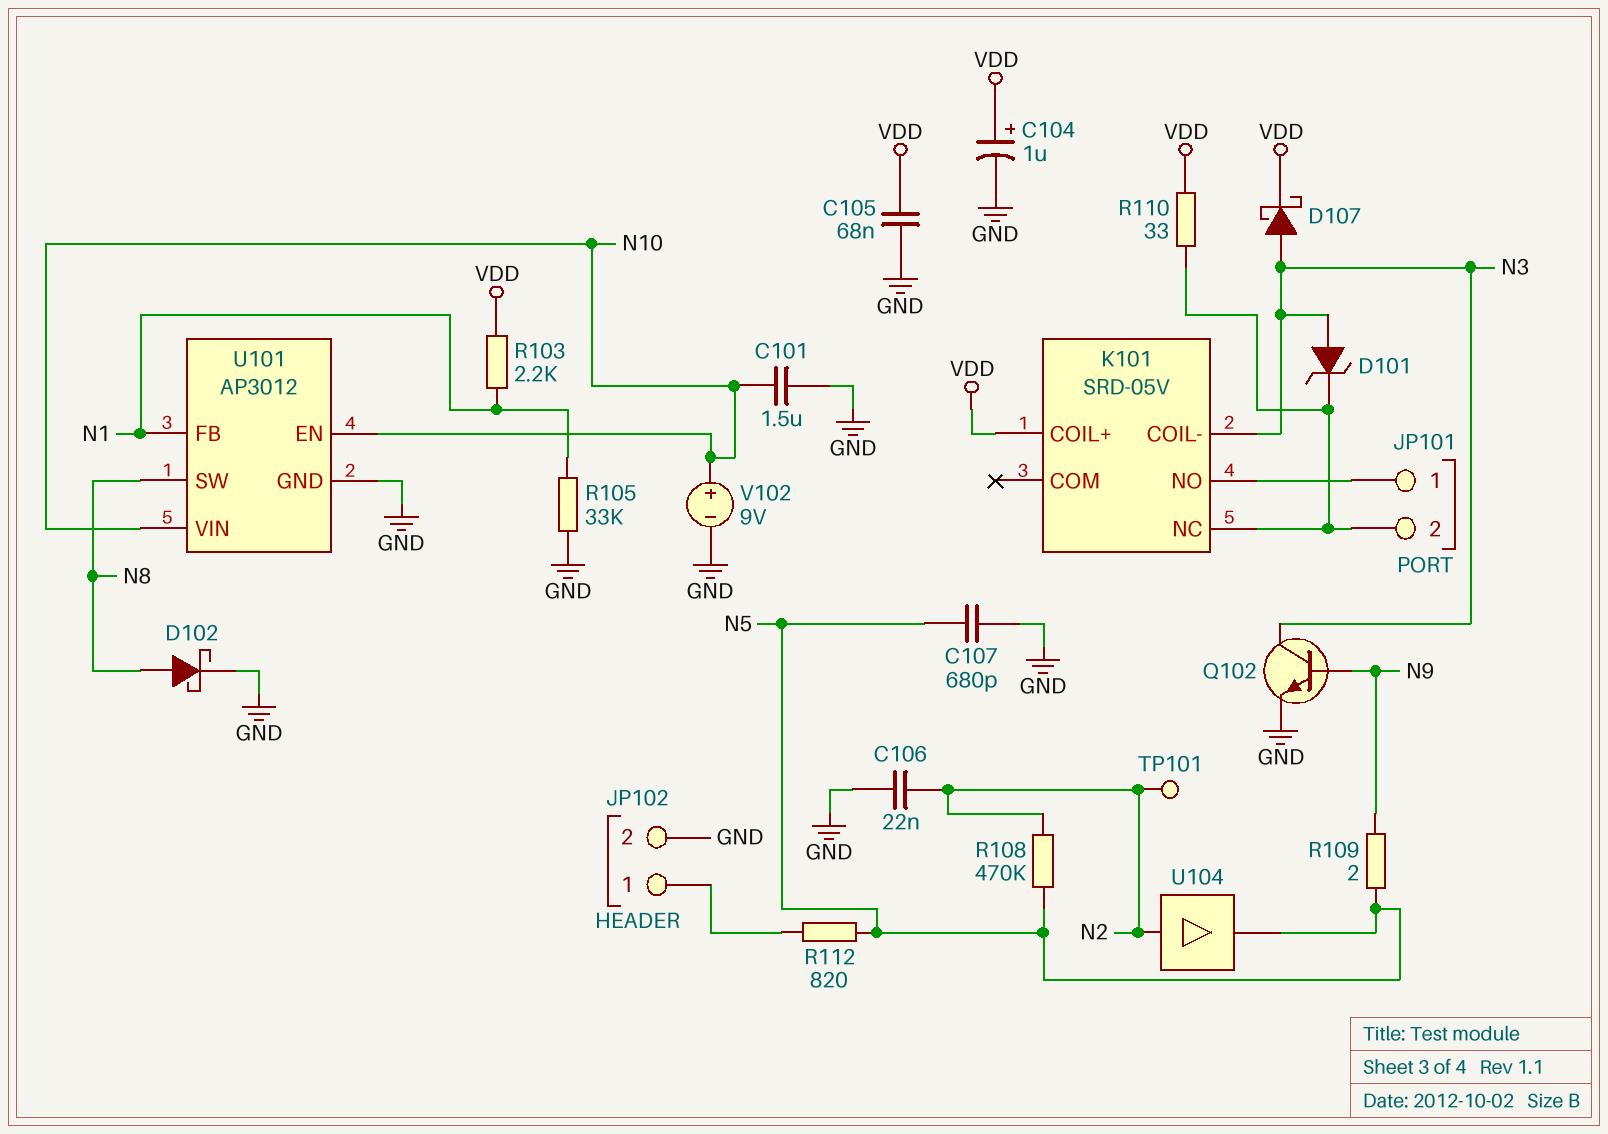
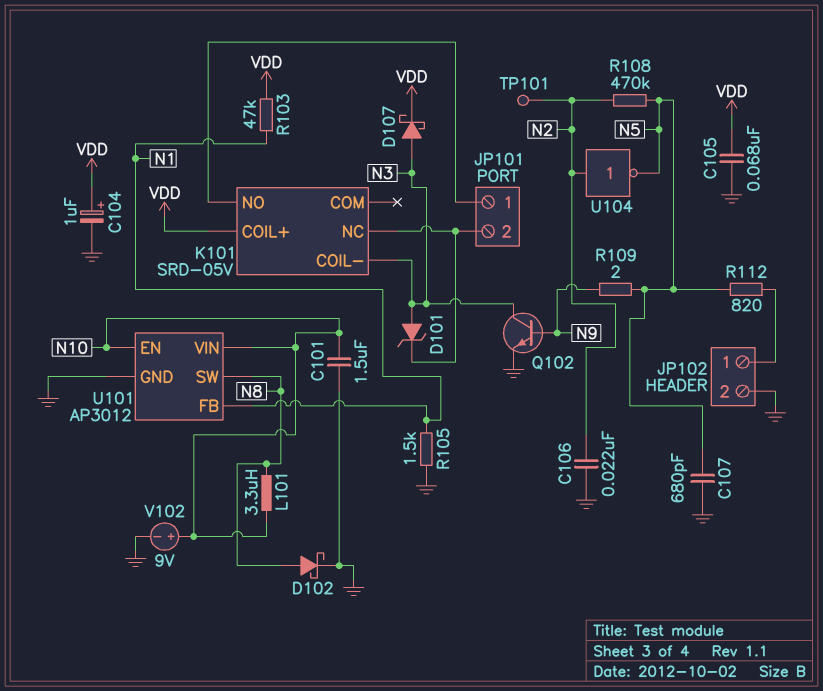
L101: none -> 3.3uH (N8, N10)
R103: 2.2k (N1, VDD) -> 47k (N1, VDD)
R105: 33k (GND, N1) -> 1.5k (GND, N1)
R110: 33 (JP101/2, VDD) -> none
U104: buffer (in N2, out N5) -> NOT (in N2, out N5)

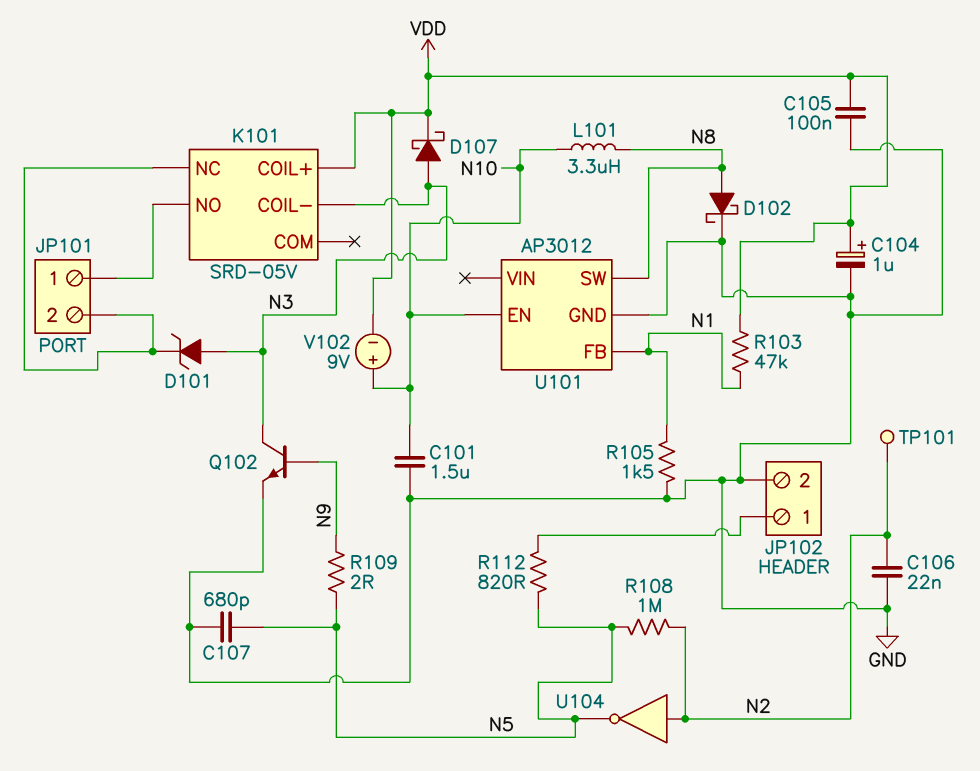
C105: 68nF (GND, VDD) -> 100nF (GND, VDD)
R108: 470k (N2, N5) -> 1M (N2, N5)
U101 pin VIN: N10 -> none
V102: 9V (plus N10, minus GND) -> 9V (plus N10, minus VDD)

